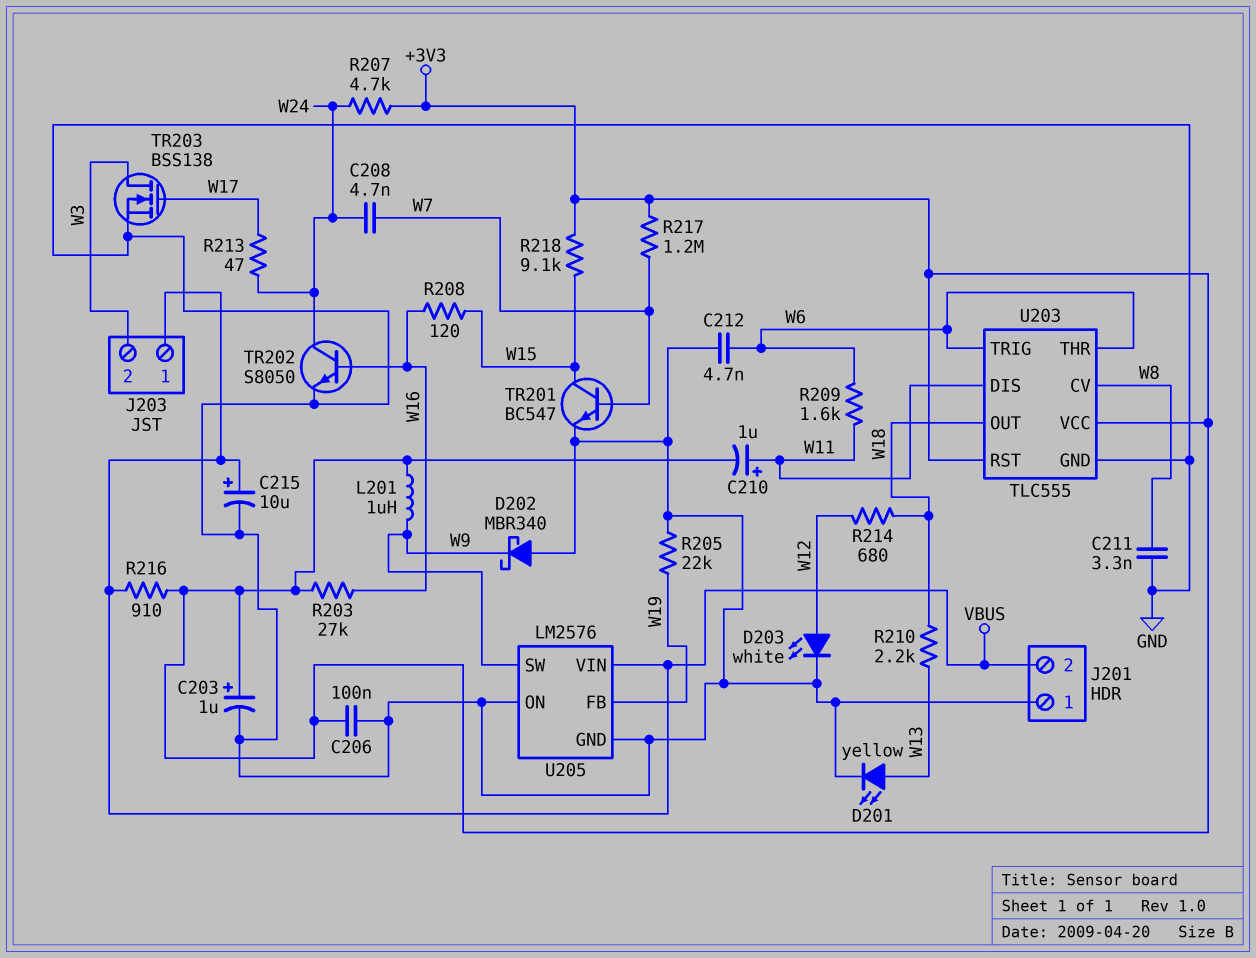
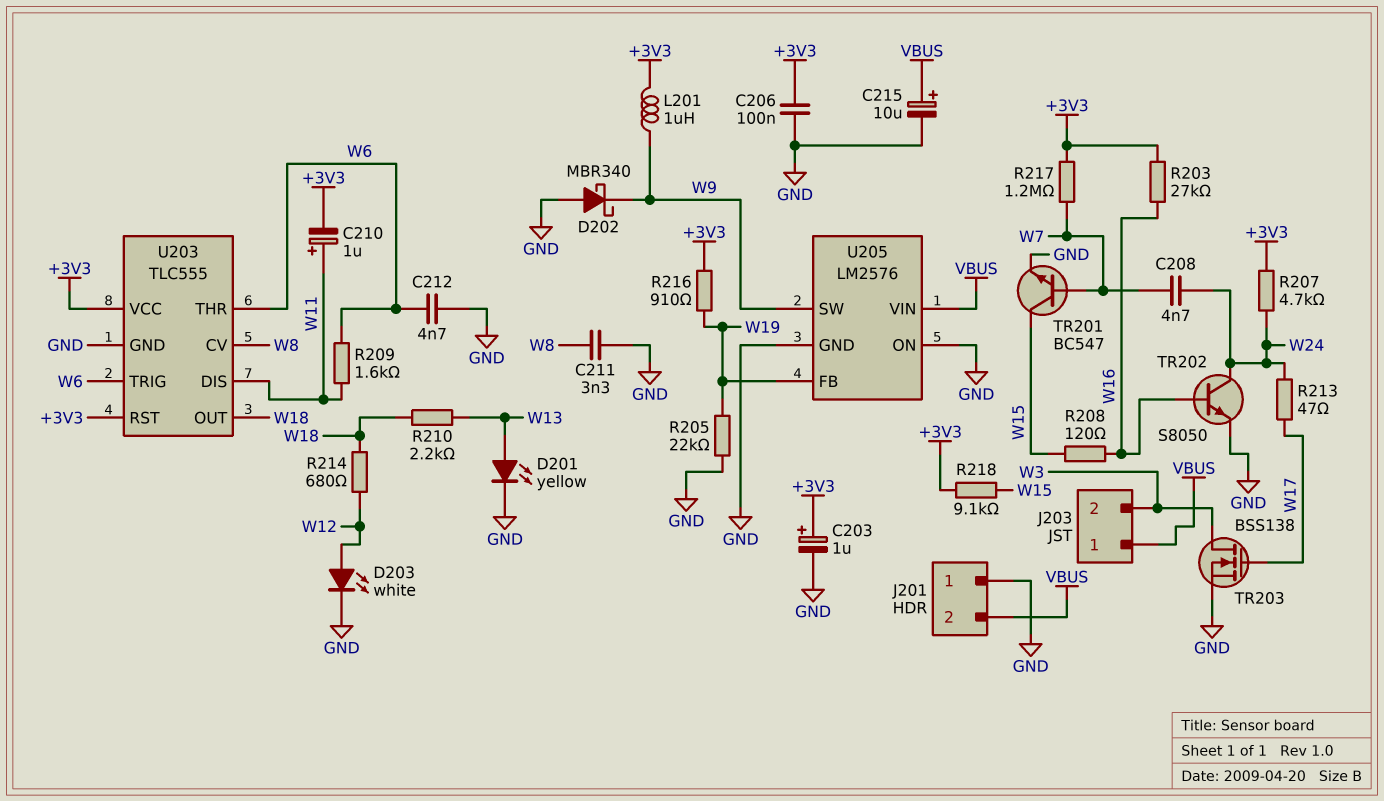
R216: 910 (+3V3, VBUS) -> 910 (+3V3, W19)

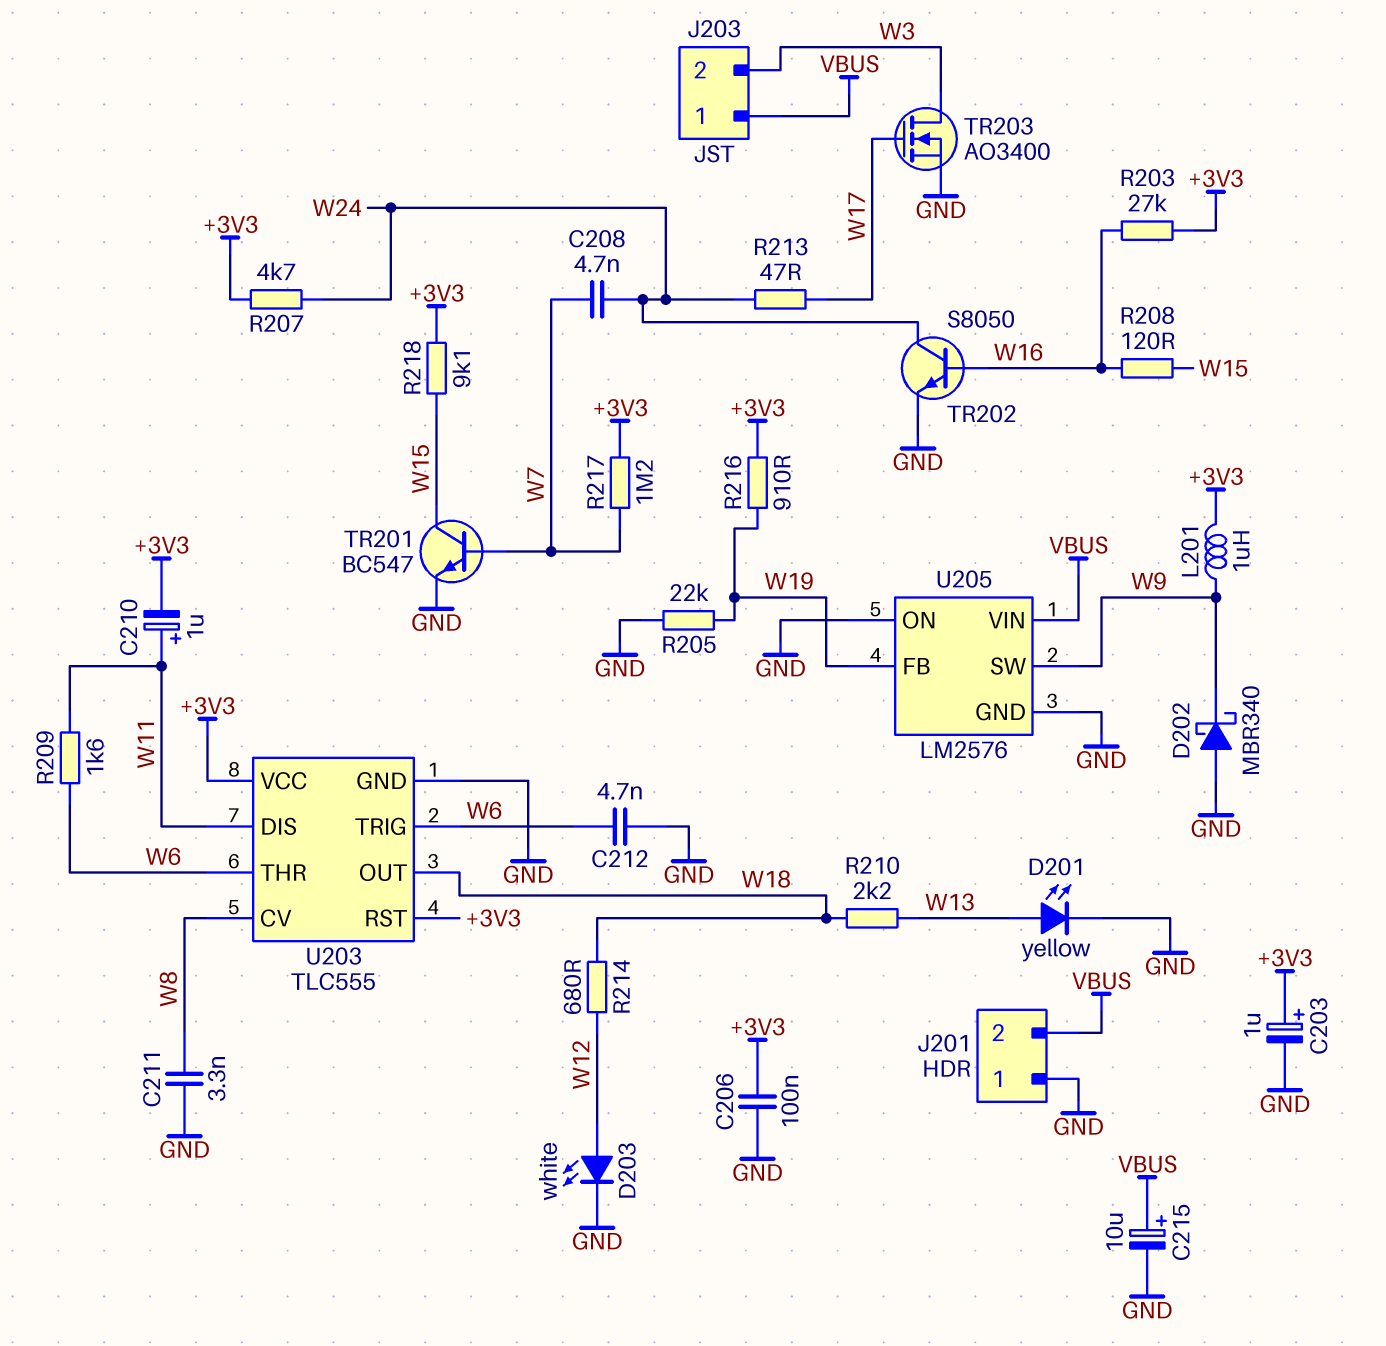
TR203: NMOS BSS138 (G W17, D W3, S GND) -> NMOS AO3400 (G W17, D W3, S GND)

